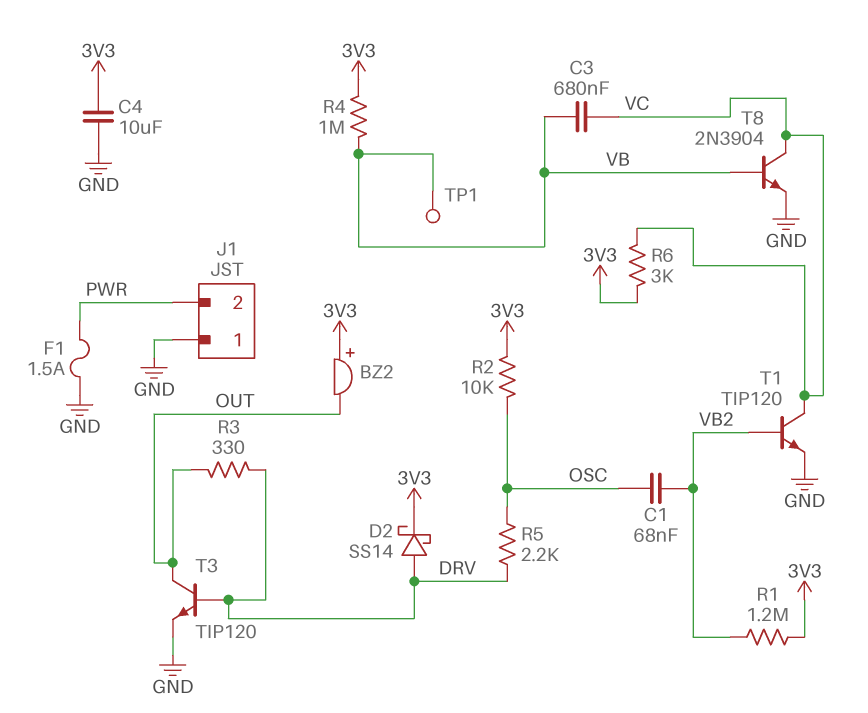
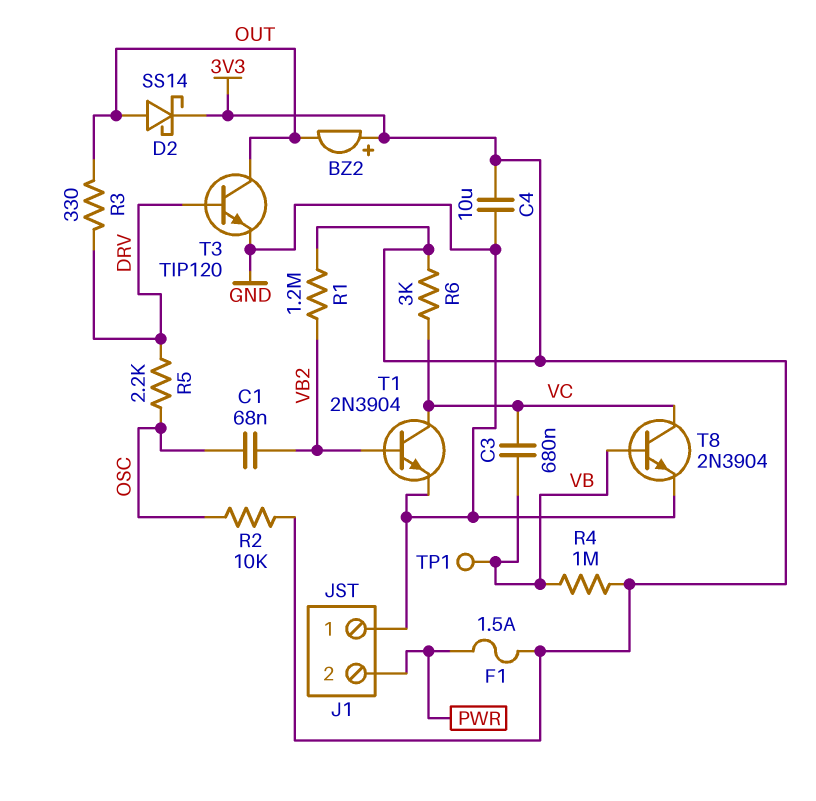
D2: schottky SS14 (A DRV, K 3V3) -> schottky SS14 (A OUT, K 3V3)
F1: 1.5A (GND, PWR) -> 1.5A (3V3, PWR)
T1: NPN TIP120 (B VB2, C VC, E GND) -> NPN 2N3904 (B VB2, C VC, E GND)

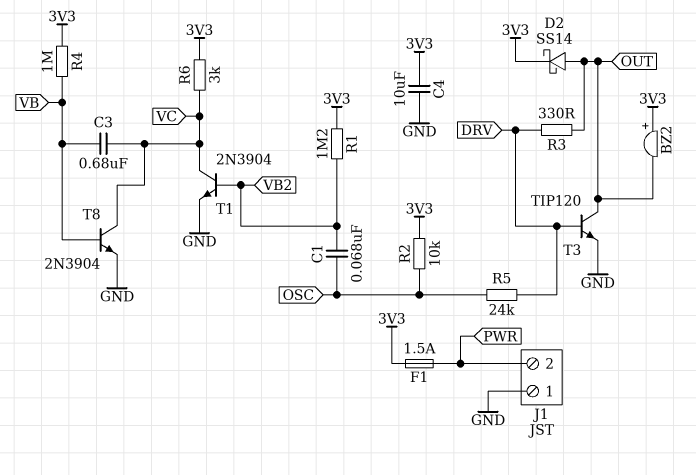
R5: 2.2k (DRV, OSC) -> 24k (DRV, OSC)
TP1: test point (VB) -> none

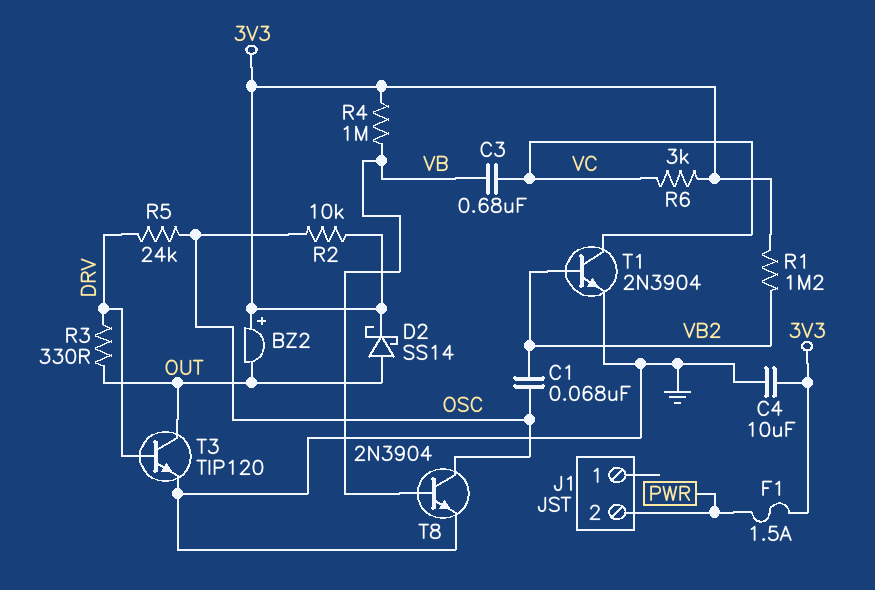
J1 pin 1: GND -> none
T8: NPN 2N3904 (B VB, C VC, E GND) -> NPN 2N3904 (B VB, C OSC, E GND)

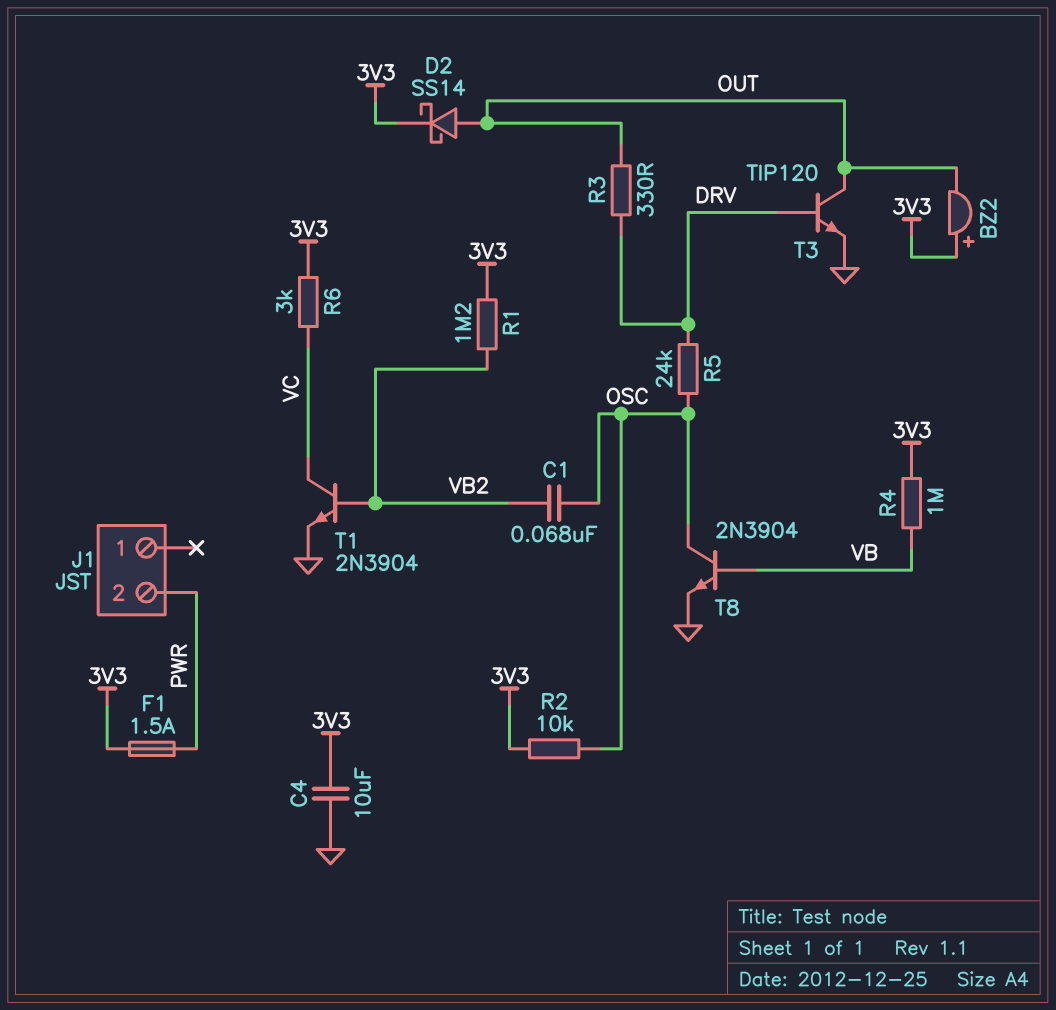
C3: 680nF (VB, VC) -> none

